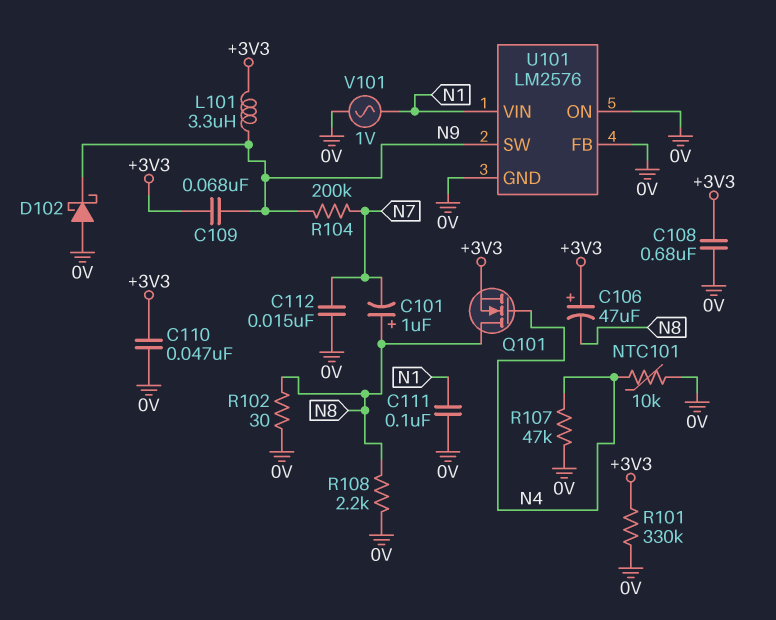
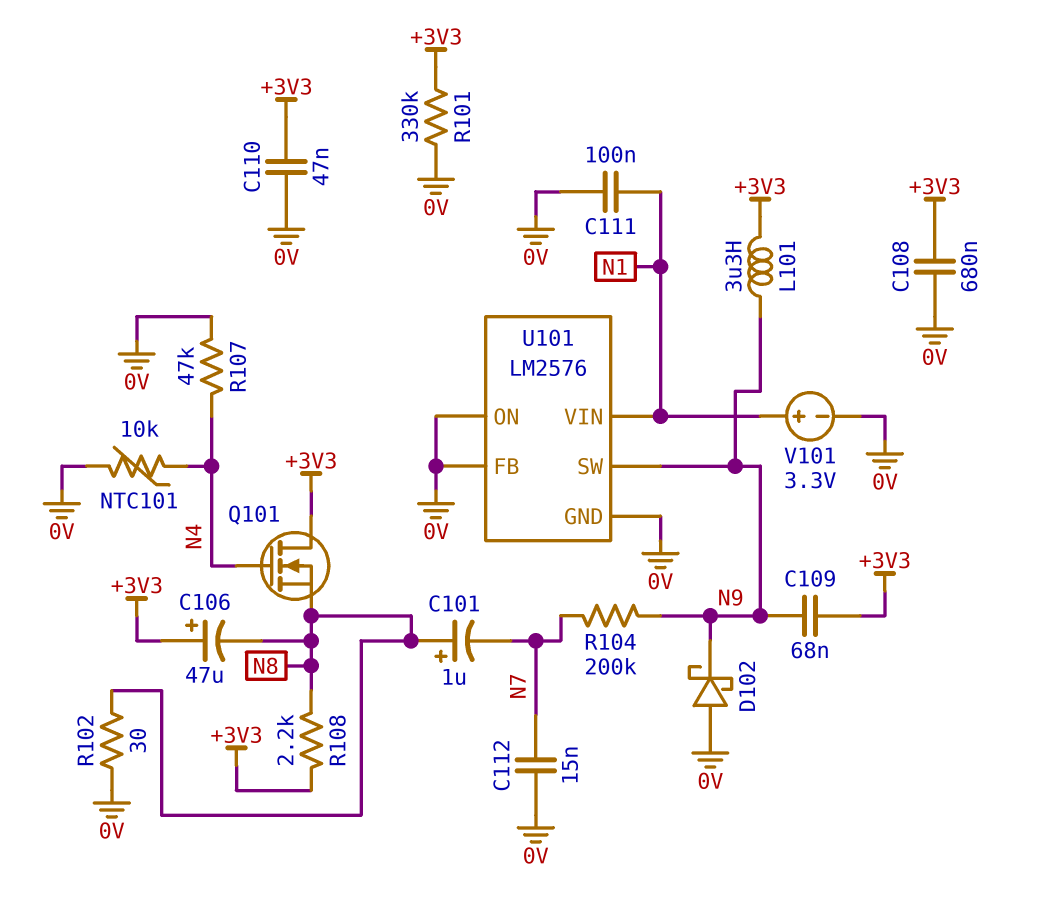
Q101: NMOS (G N4, D N8, S +3V3) -> NMOS (G N4, D +3V3, S N8)
R108: 2.2k (0V, N8) -> 2.2k (+3V3, N8)
V101: AC 1V (0V, N1) -> 3.3V (plus N1, minus 0V)

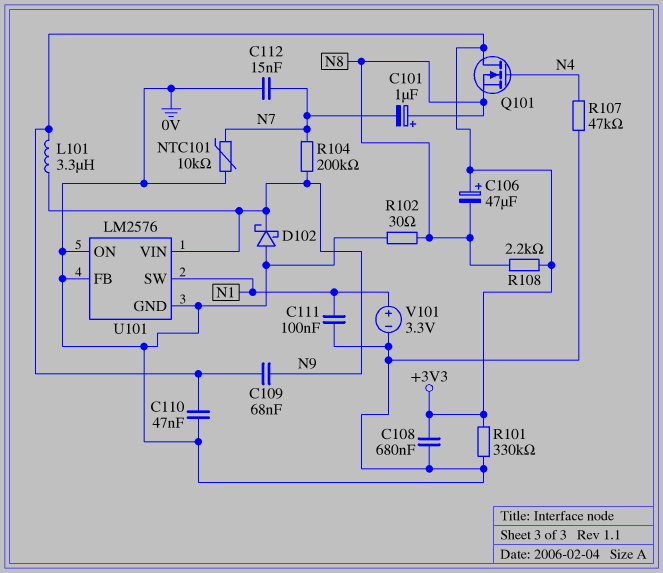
NTC101: 10k (0V, N4) -> 10k (0V, N7)
U101 pin SW: N9 -> N1
U101 pin VIN: N1 -> N9

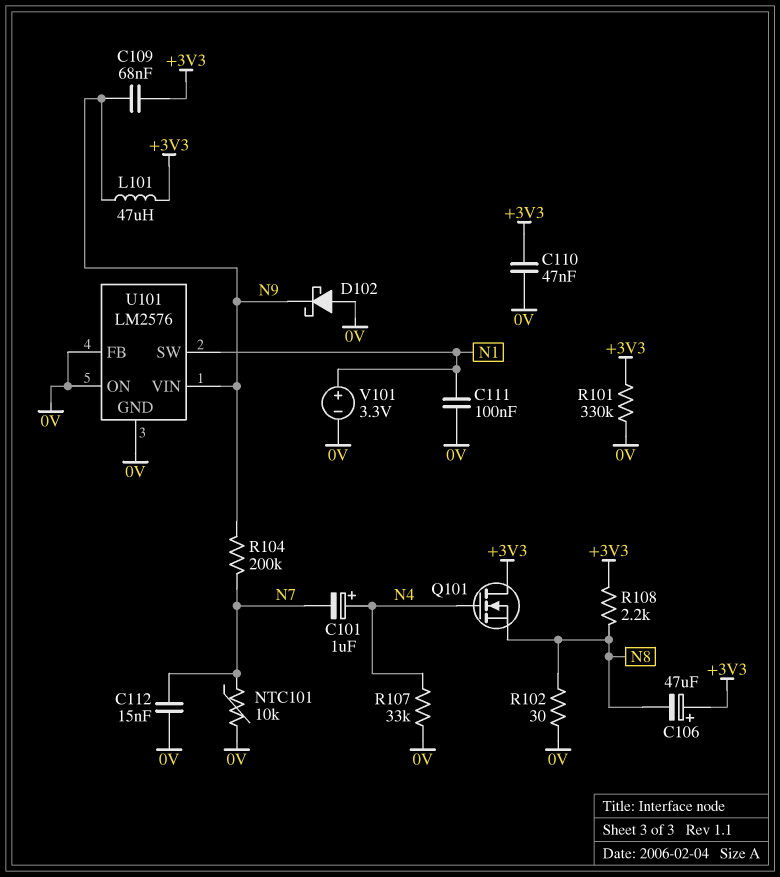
C101: 1uF (plus N8, minus N7) -> 1uF (plus N4, minus N7)
C108: 680nF (+3V3, 0V) -> none
L101: 3.3uH (+3V3, N9) -> 47uH (+3V3, N9)
R107: 47k (0V, N4) -> 33k (0V, N4)

